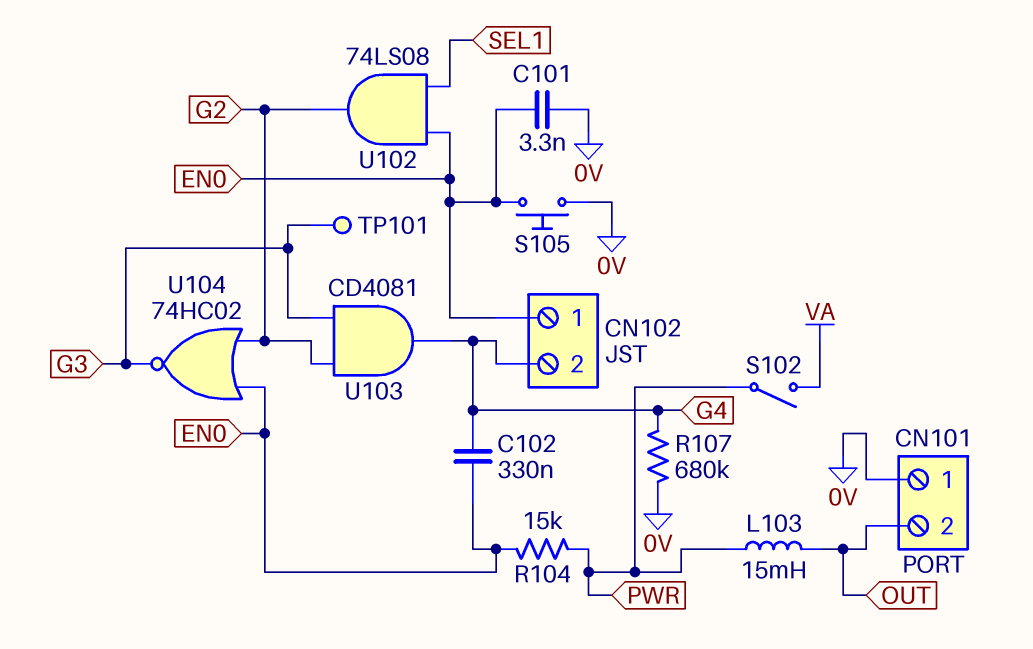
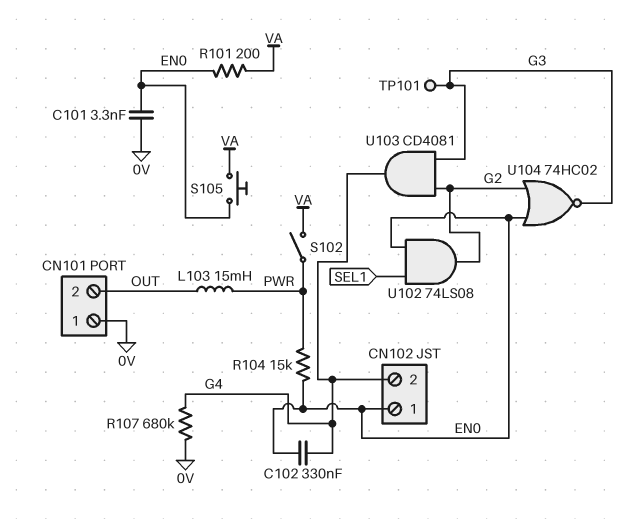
R101: none -> 200 (EN0, VA)
S105: button (0V, EN0) -> button (EN0, VA)

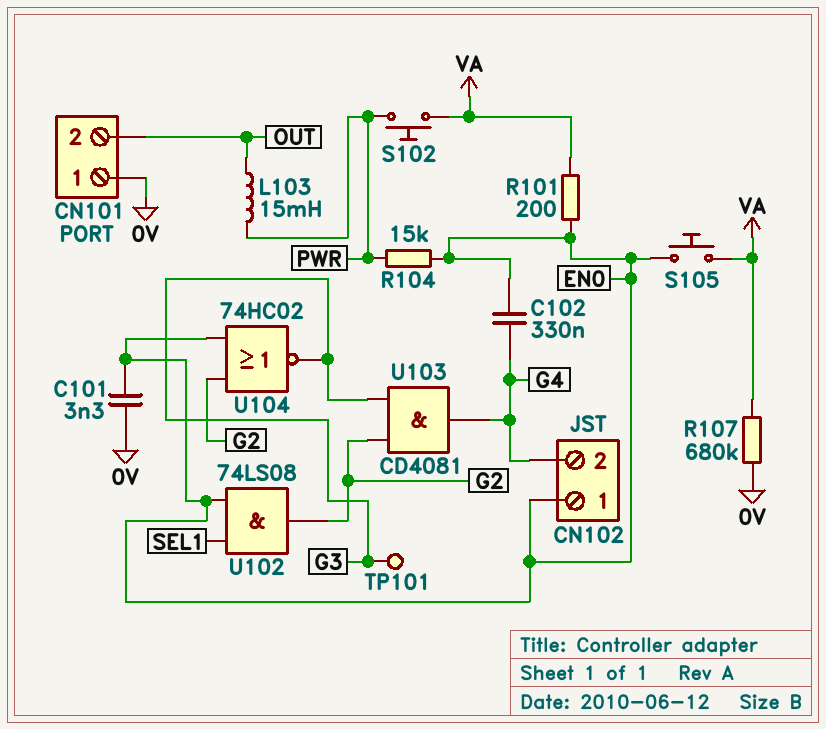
R107: 680k (0V, G4) -> 680k (0V, VA)
S102: switch (PWR, VA) -> button (PWR, VA)

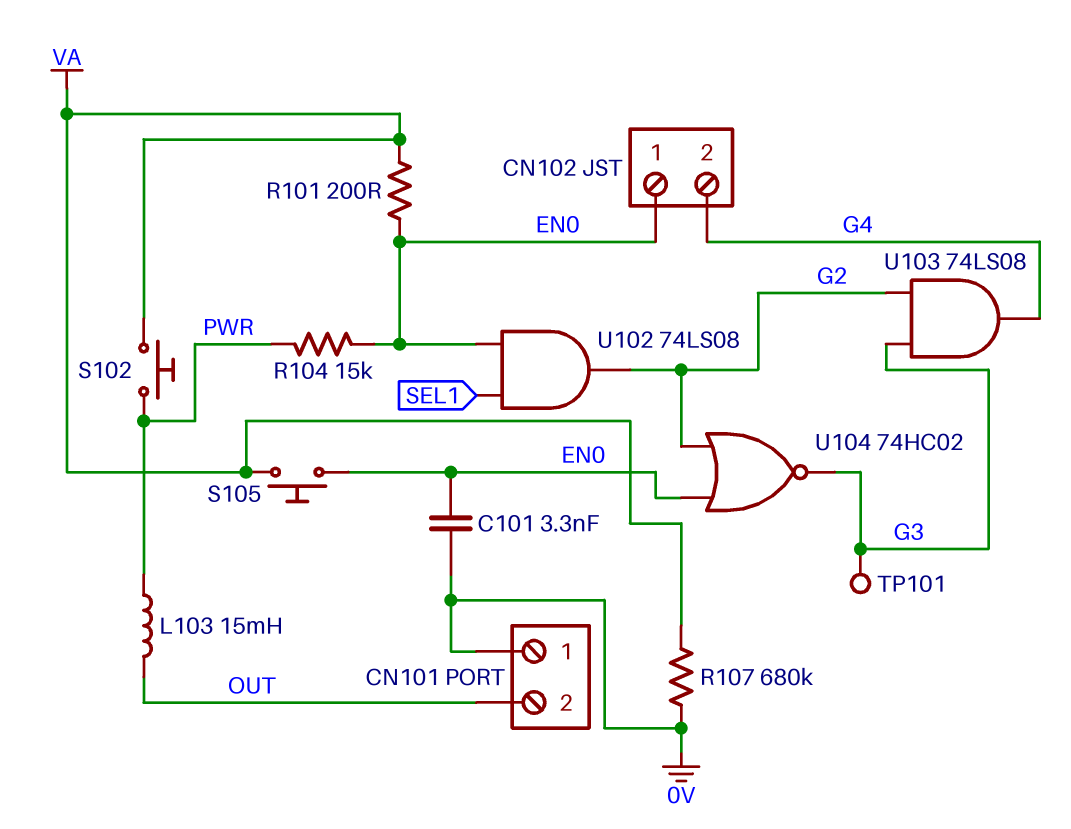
C102: 330nF (EN0, G4) -> none
U103: AND CD4081 (in G2, in G3, out G4) -> AND 74LS08 (in G2, in G3, out G4)

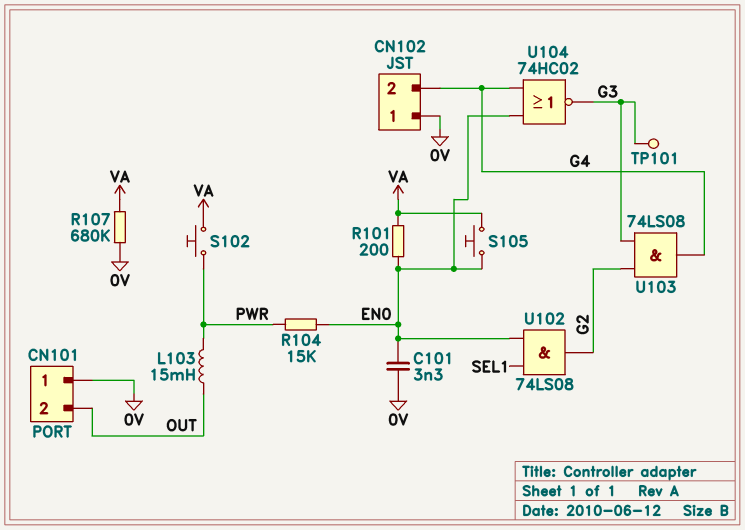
CN102 pin 1: EN0 -> 0V
U104: NOR 74HC02 (in EN0, in G2, out G3) -> NOR 74HC02 (in EN0, in G4, out G3)

